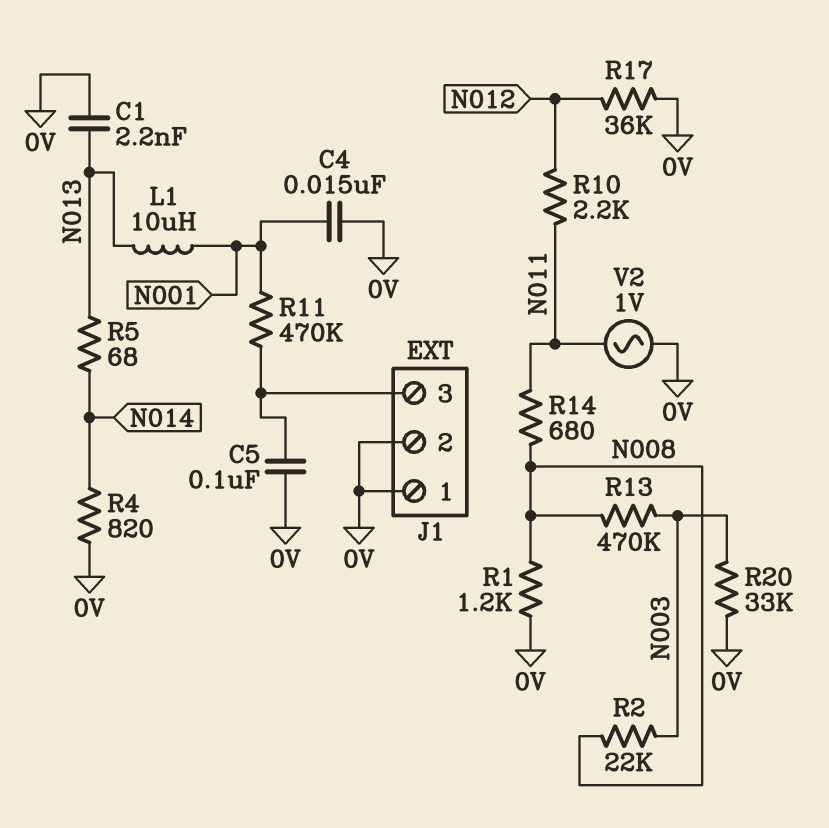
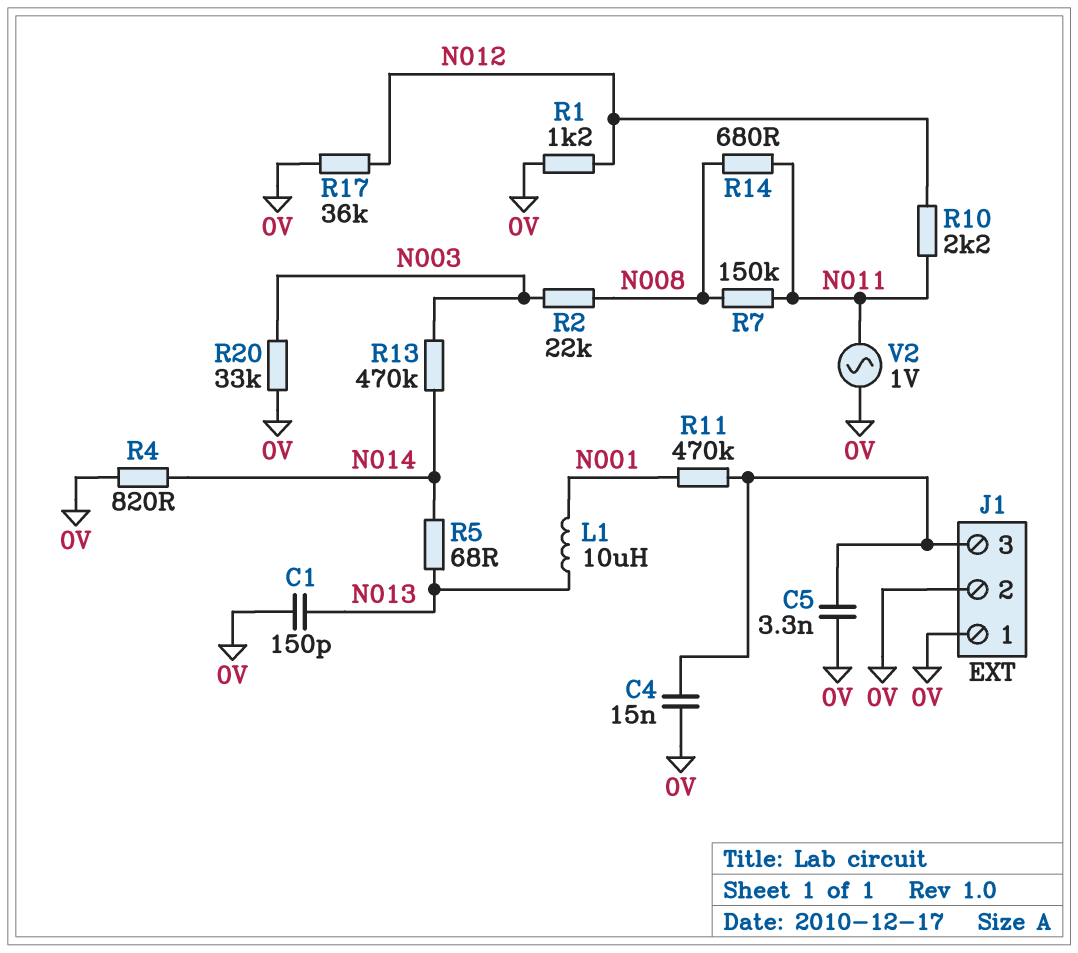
C1: 2.2nF (0V, N013) -> 150pF (0V, N013)
C4: 15nF (0V, N001) -> 15nF (0V, J1/3)
C5: 100nF (0V, J1/3) -> 3.3nF (0V, J1/3)
R1: 1.2k (0V, N008) -> 1.2k (0V, N012)
R7: none -> 150k (N008, N011)
R13: 470k (N003, N008) -> 470k (N003, N014)

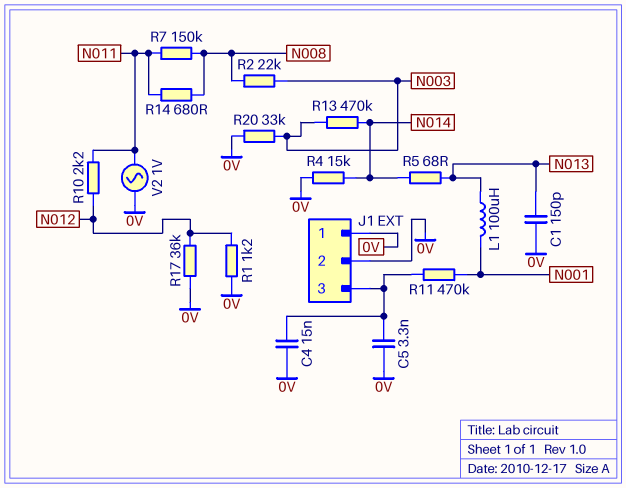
L1: 10uH (N001, N013) -> 100uH (N001, N013)
R4: 820 (0V, N014) -> 15k (0V, N014)

